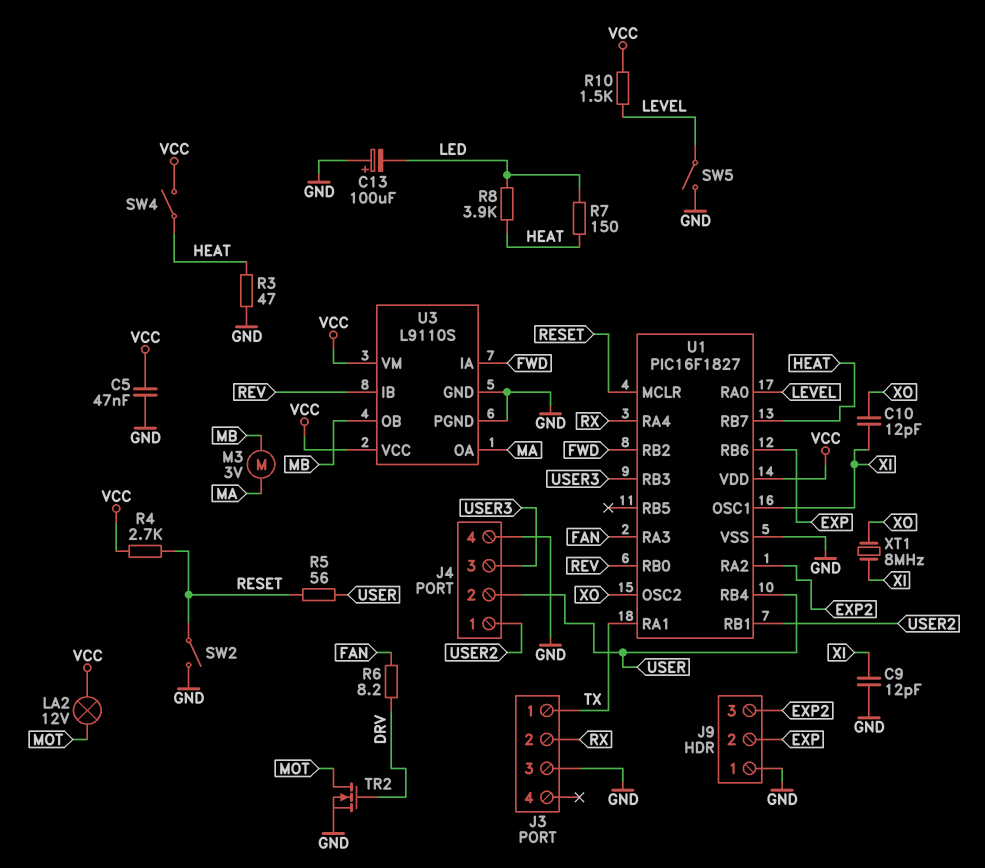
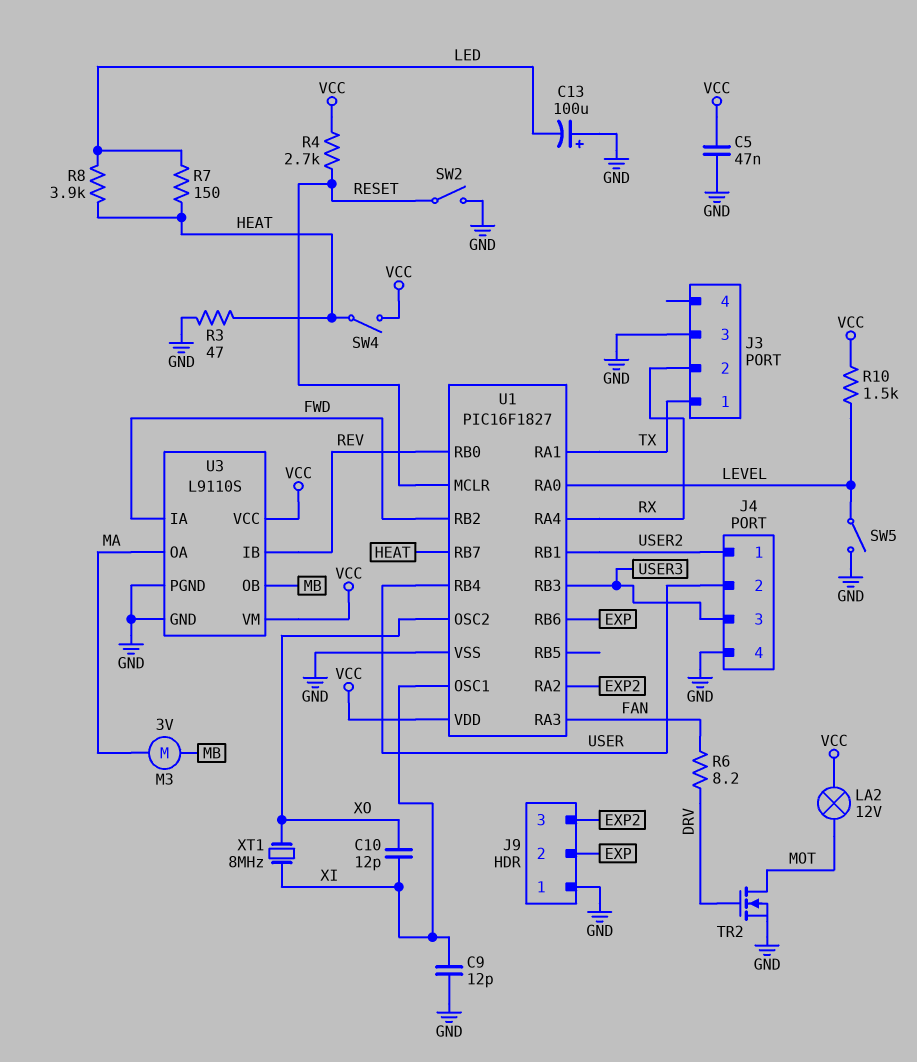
R5: 56 (RESET, USER) -> none

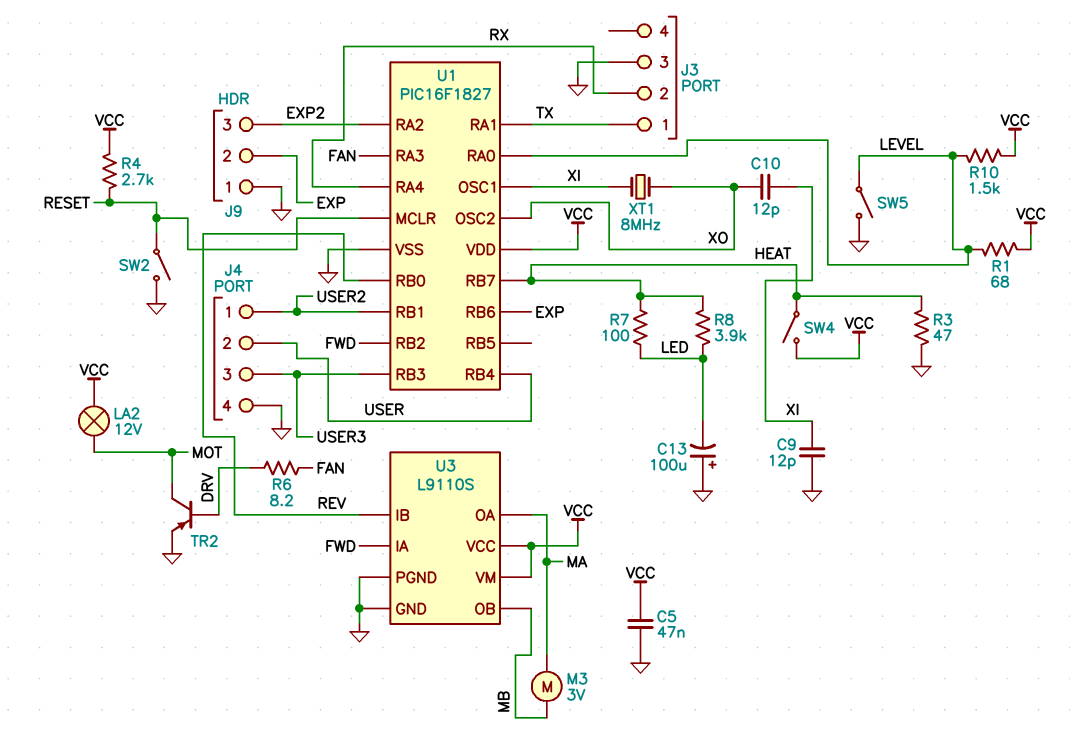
R1: none -> 68 (LEVEL, VCC)
R7: 150 (HEAT, LED) -> 100 (HEAT, LED)
TR2: NMOS (G DRV, D MOT, S GND) -> PNP (B DRV, C MOT, E GND)

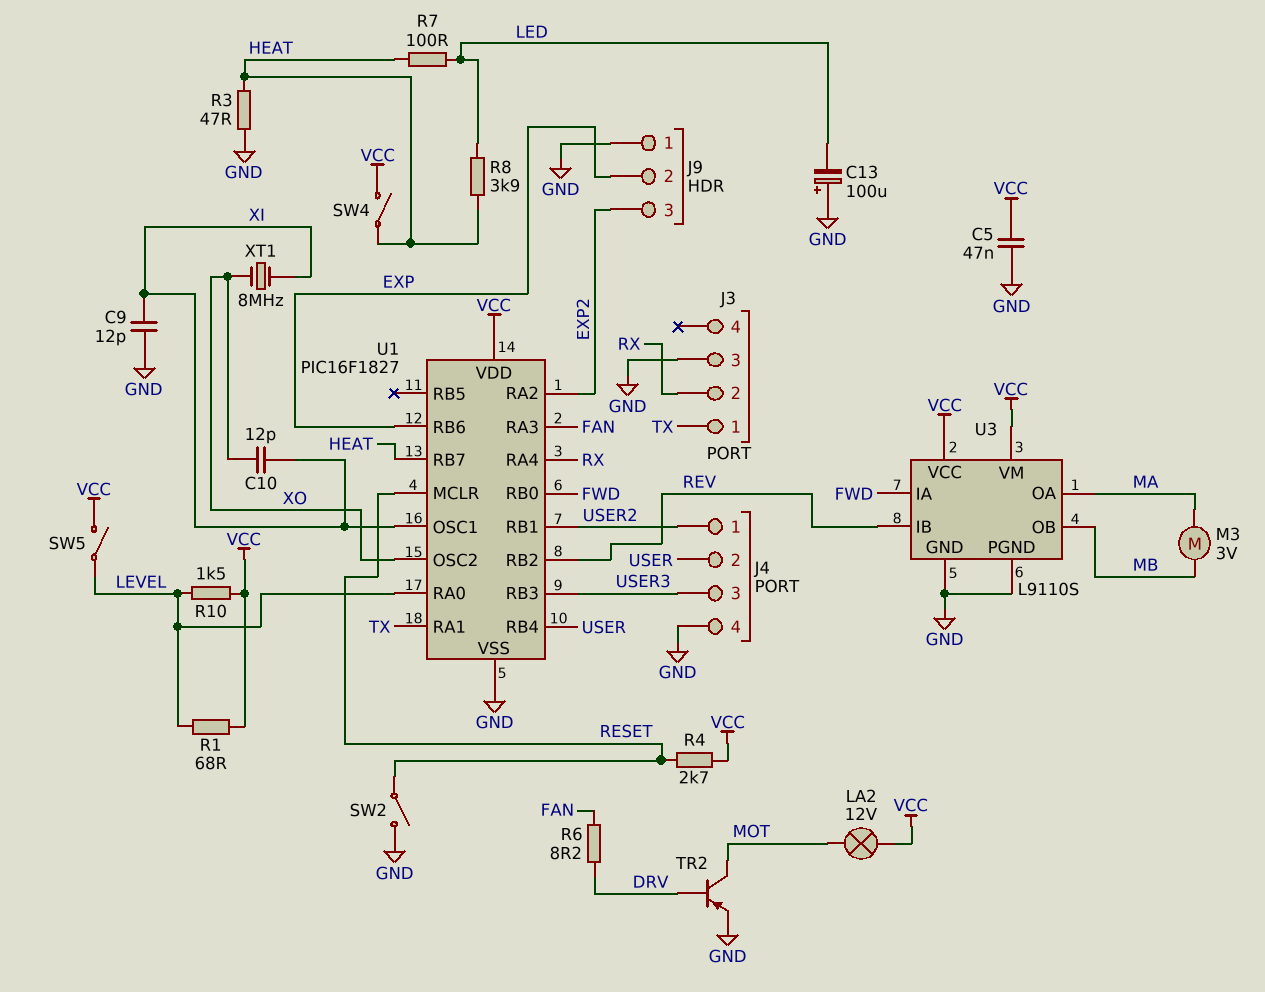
SW5: switch (GND, LEVEL) -> switch (LEVEL, VCC)
U1 pin RB0: REV -> FWD
U1 pin RB2: FWD -> REV

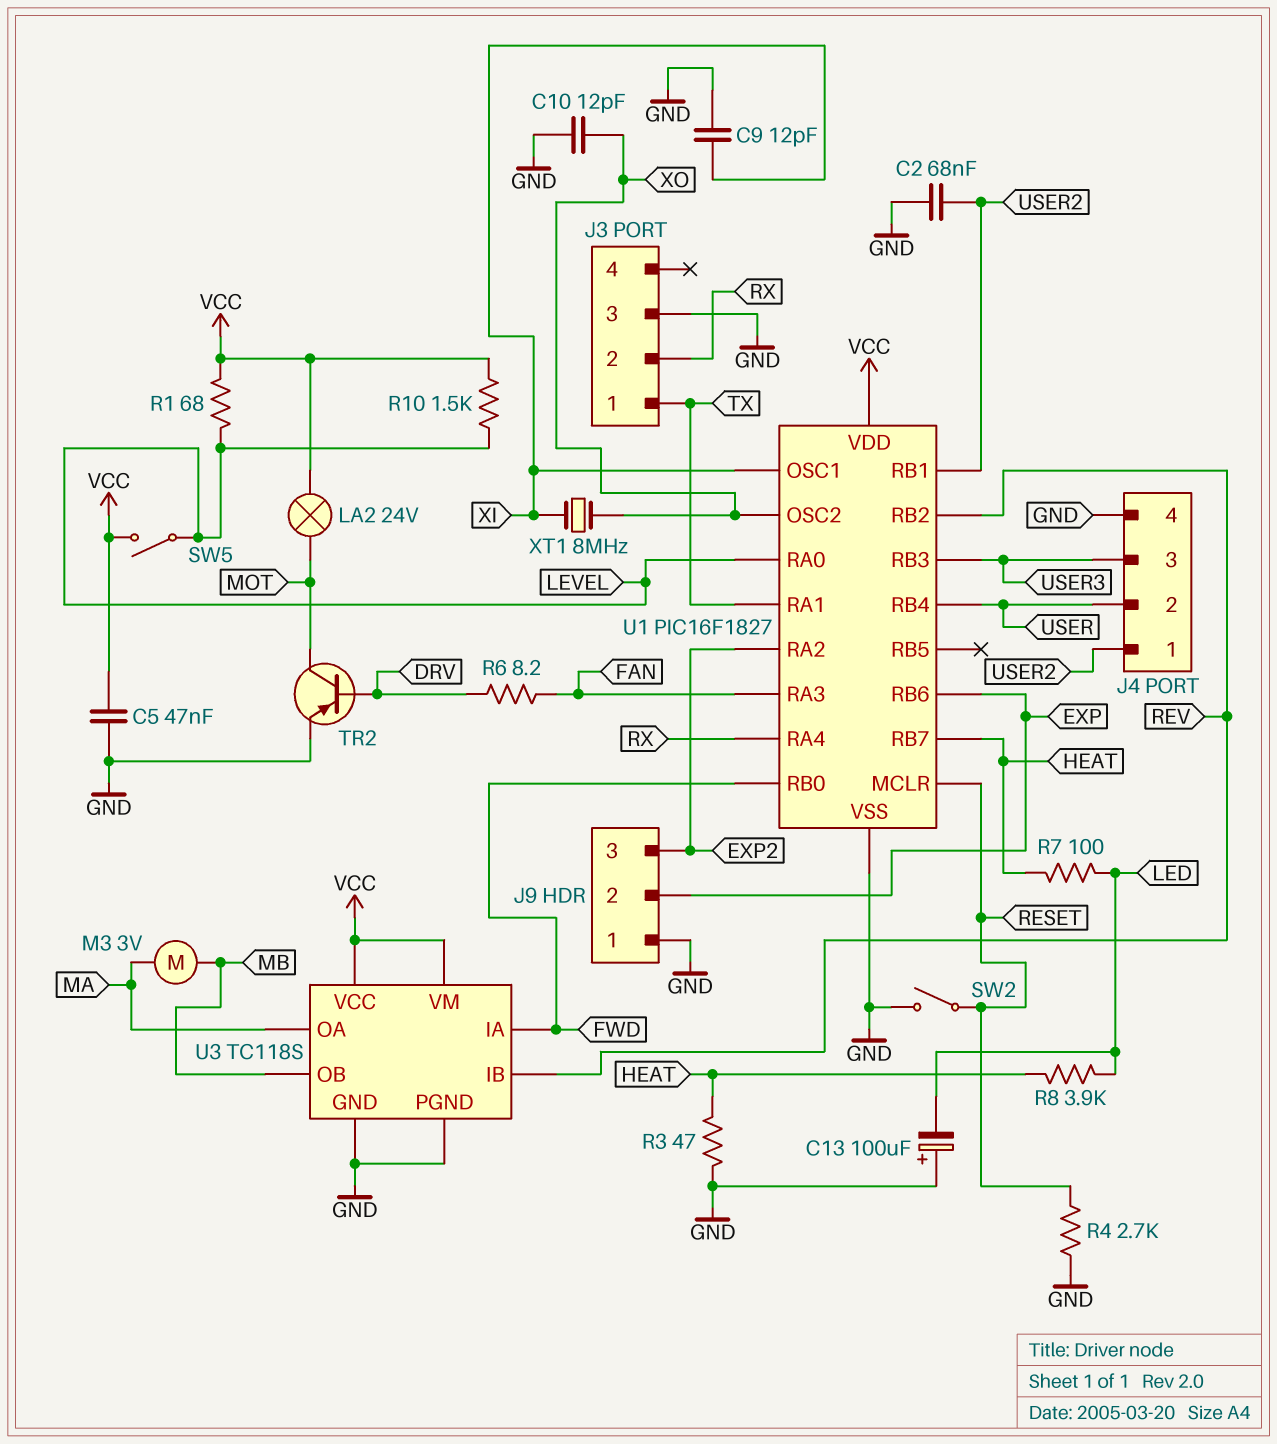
C2: none -> 68nF (GND, USER2)
C10: 12pF (XI, XO) -> 12pF (GND, XO)
LA2: lamp 12V (MOT, VCC) -> lamp 24V (MOT, VCC)
R4: 2.7k (RESET, VCC) -> 2.7k (GND, RESET)
SW4: switch (HEAT, VCC) -> none
U3: L9110S -> TC118S

